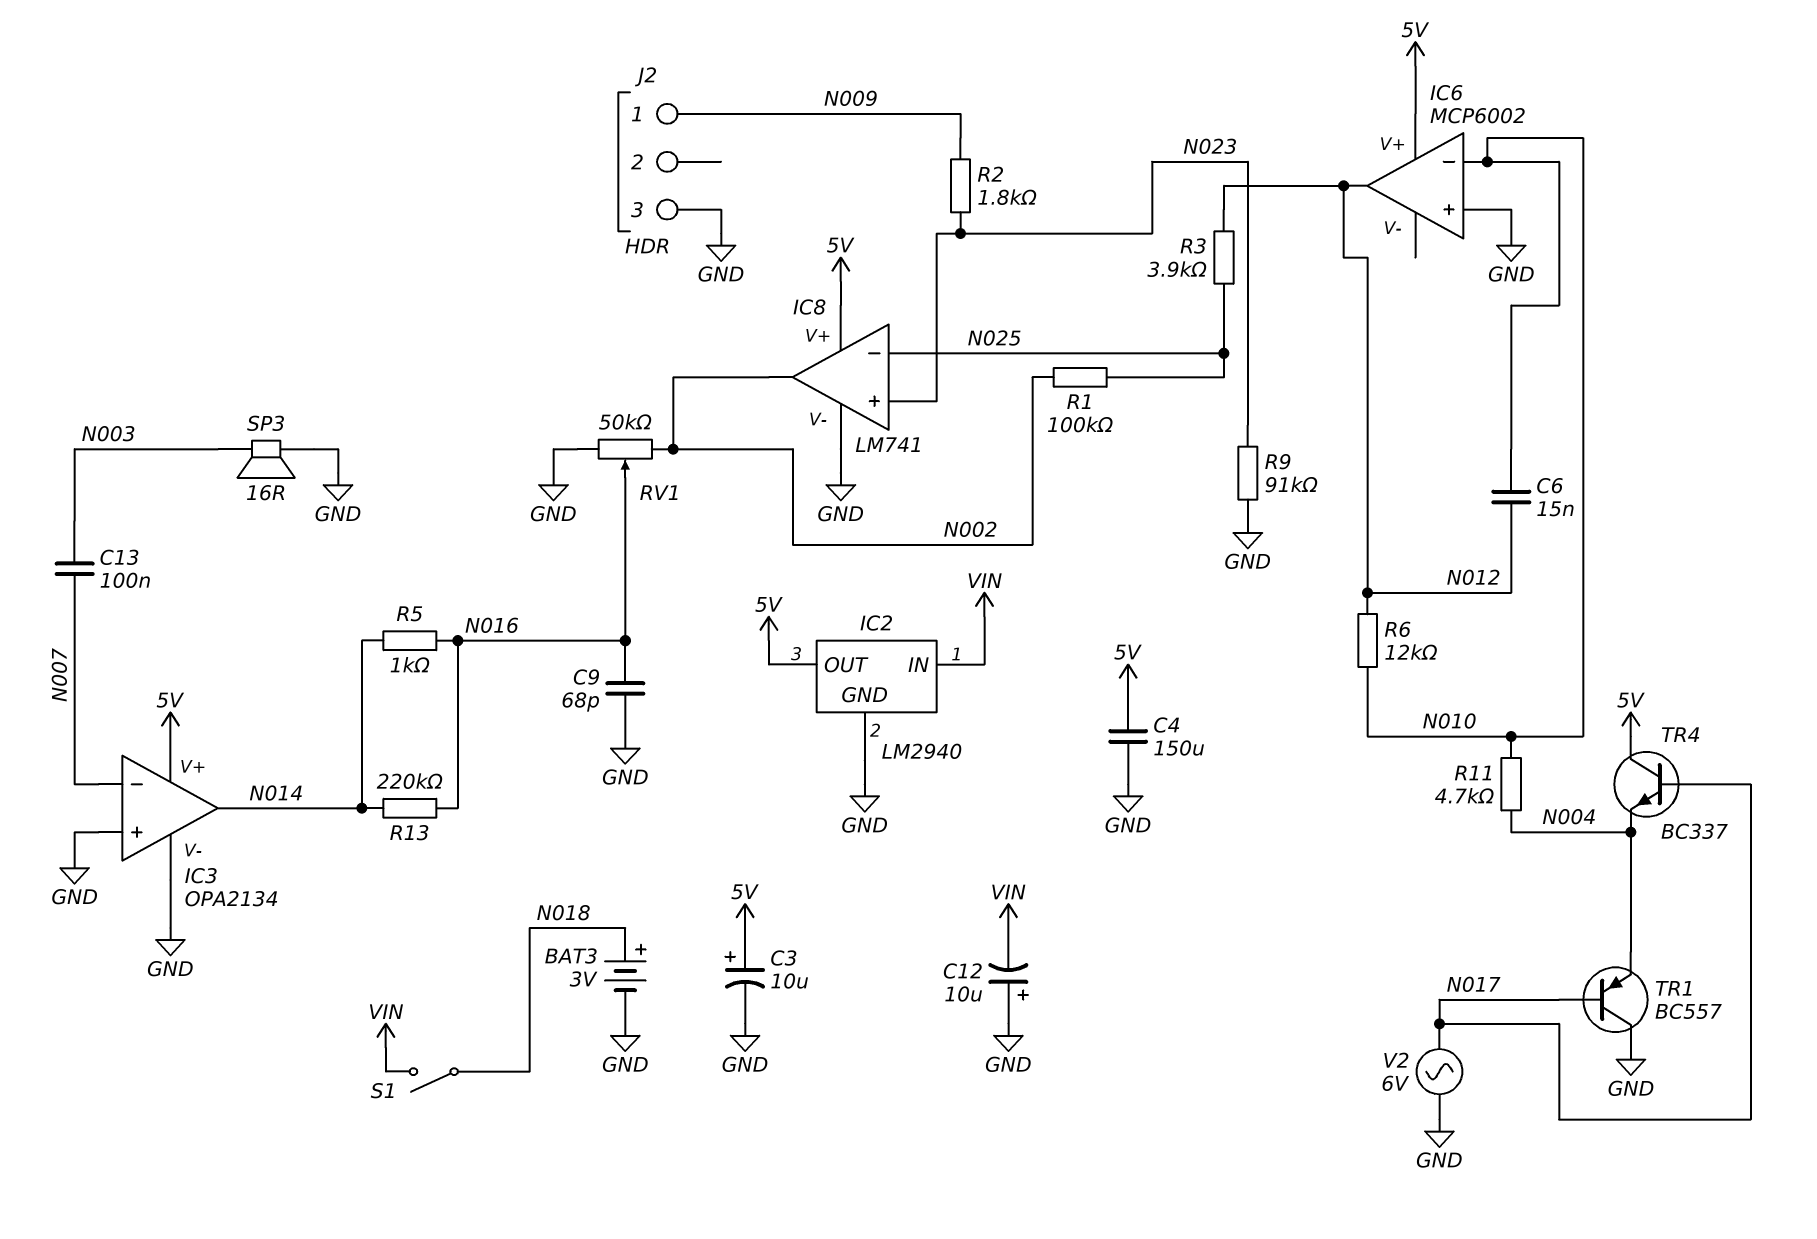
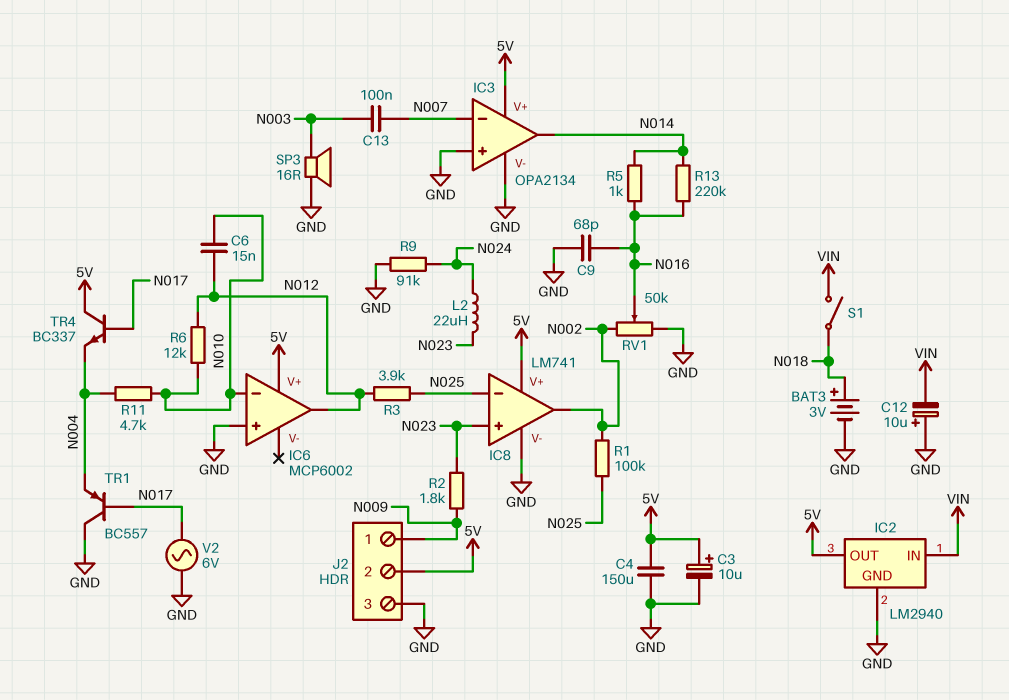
J2 pin 2: none -> 5V
L2: none -> 22uH (N023, N024)
R9: 91k (GND, N023) -> 91k (GND, N024)

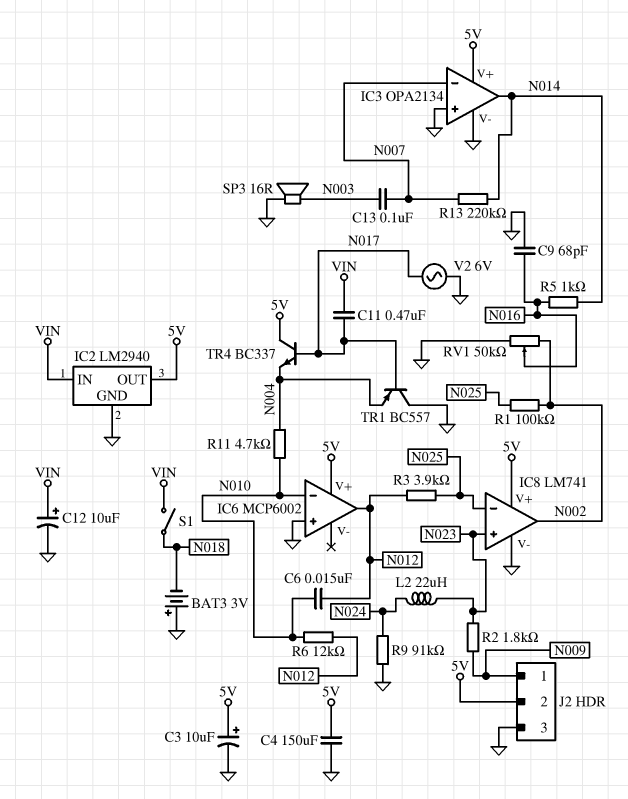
BAT3: 3V (plus N018, minus GND) -> 3V (plus GND, minus N018)
C11: none -> 470nF (N017, VIN)
C12: 10uF (plus GND, minus VIN) -> 10uF (plus VIN, minus GND)
R13: 220k (N014, N016) -> 220k (N007, N014)

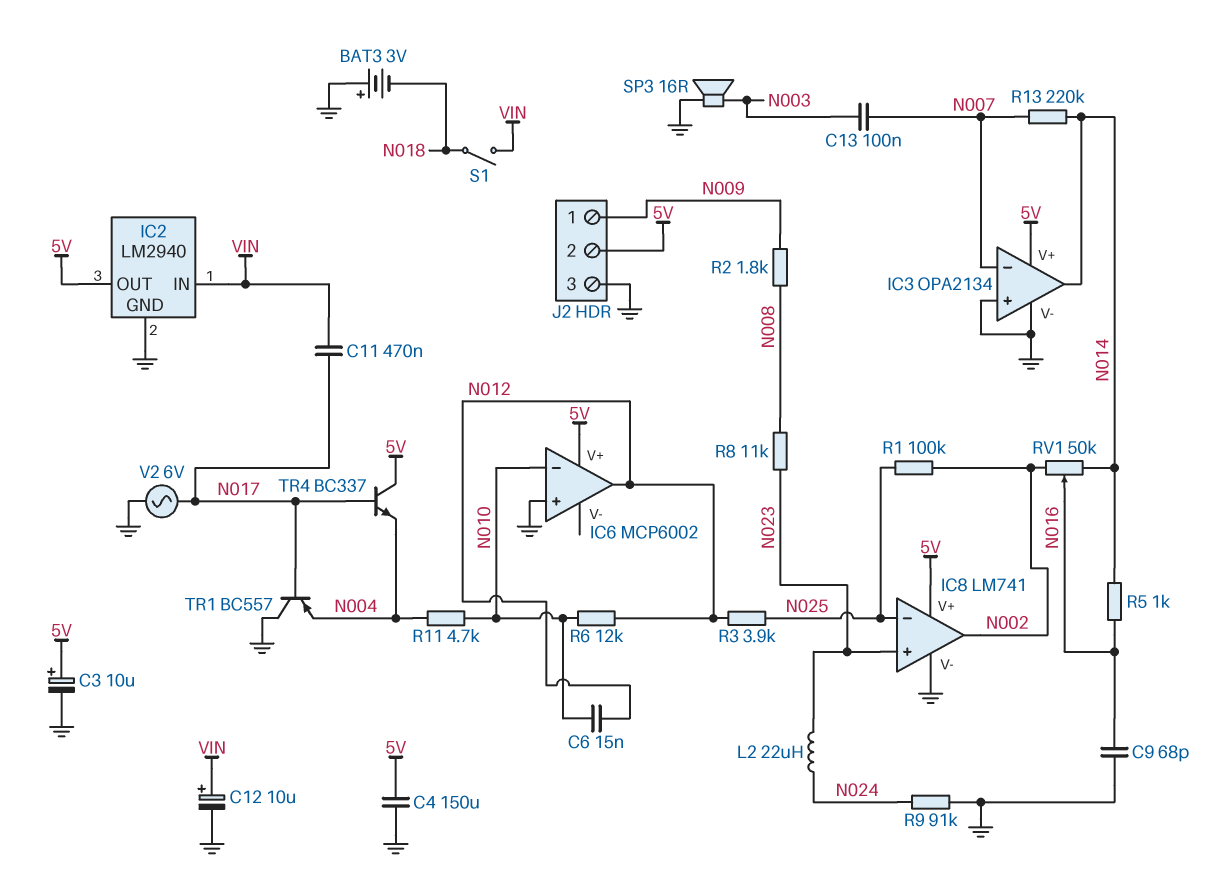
R2: 1.8k (N009, N023) -> 1.8k (N008, N009)
R8: none -> 11k (N008, N023)
RV1: 50k (GND, N002, wiper N016) -> 50k (N002, N014, wiper N016)

